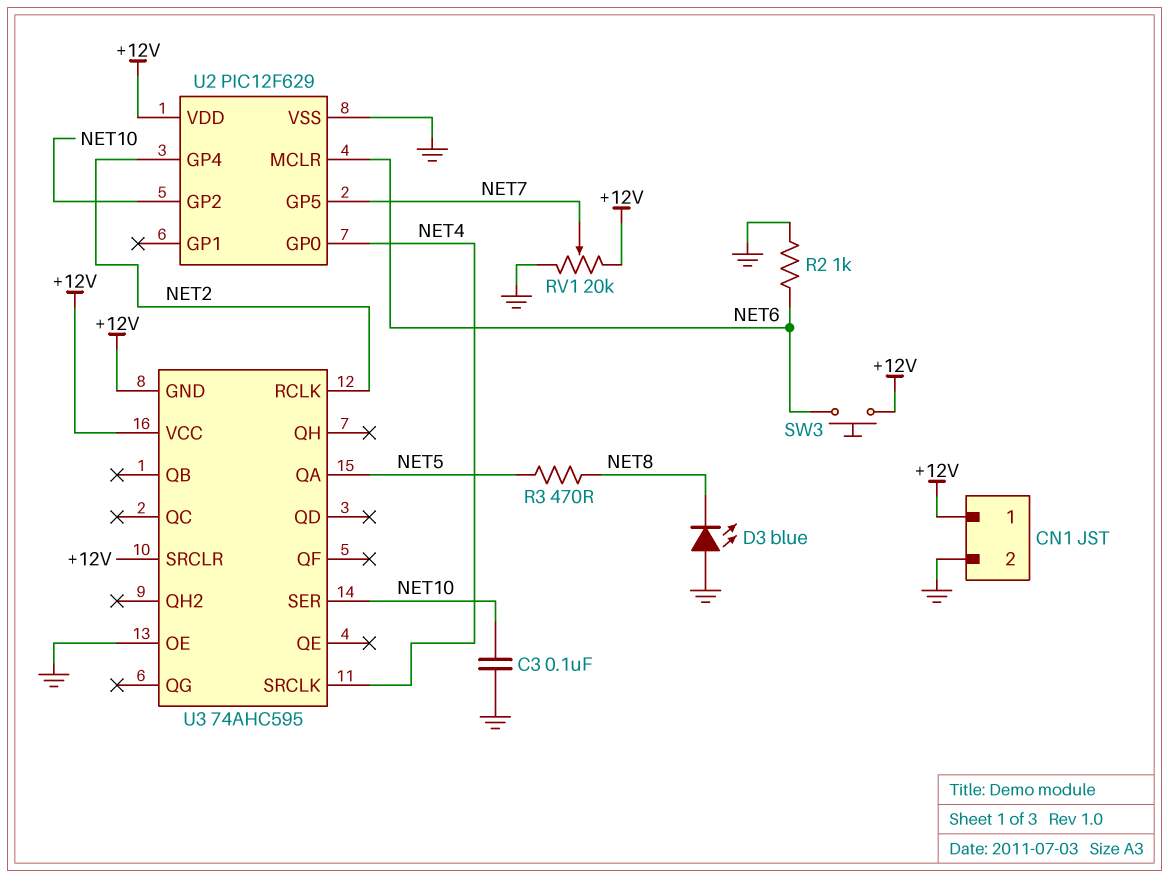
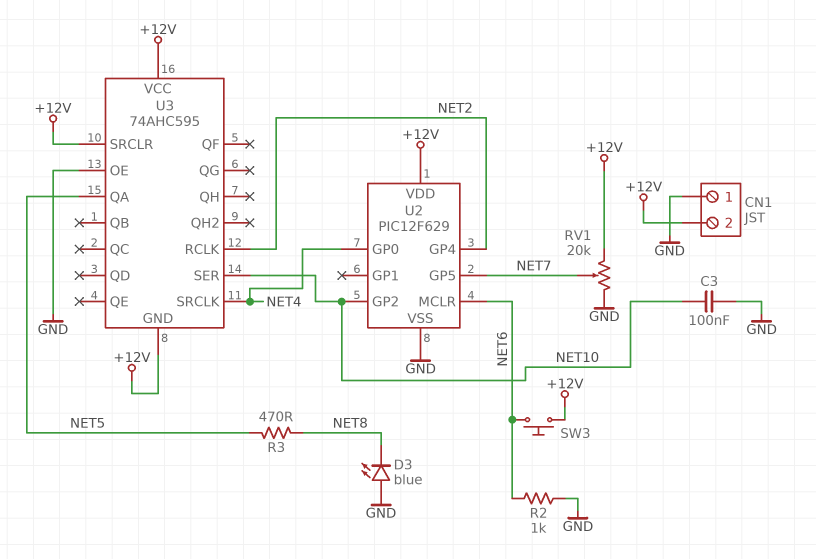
CN1 pin 1: +12V -> GND
CN1 pin 2: GND -> +12V

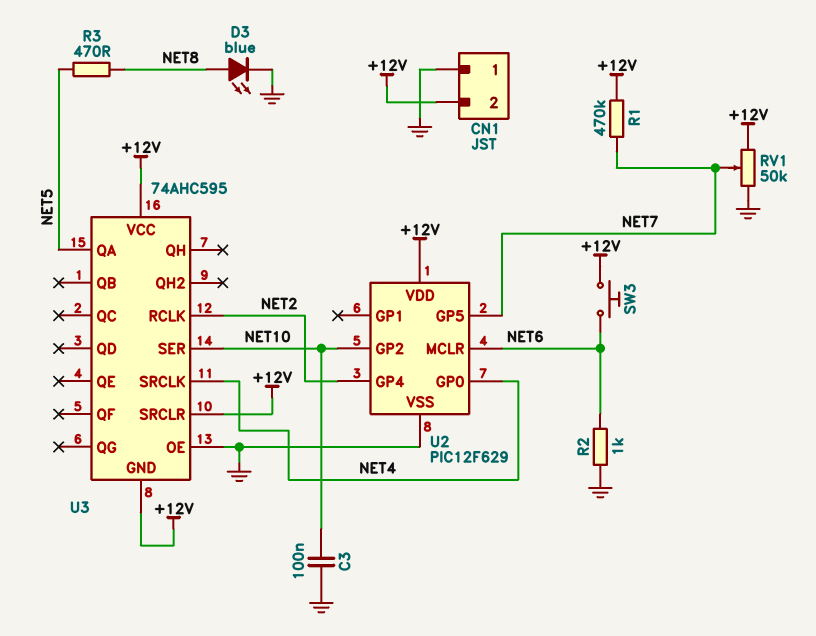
D3: LED blue (A GND, K NET8) -> LED blue (A NET8, K GND)
R1: none -> 470k (+12V, NET7)
RV1: 20k (+12V, GND, wiper NET7) -> 50k (+12V, GND, wiper NET7)

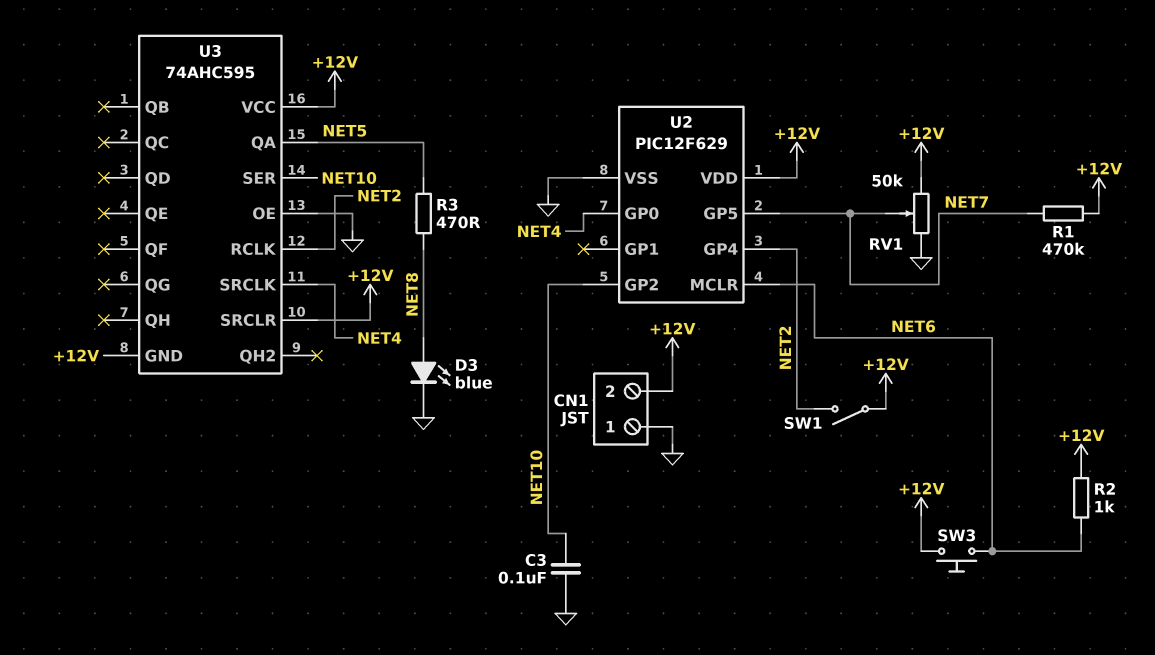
R2: 1k (GND, NET6) -> 1k (+12V, NET6)
SW1: none -> switch (+12V, NET2)

